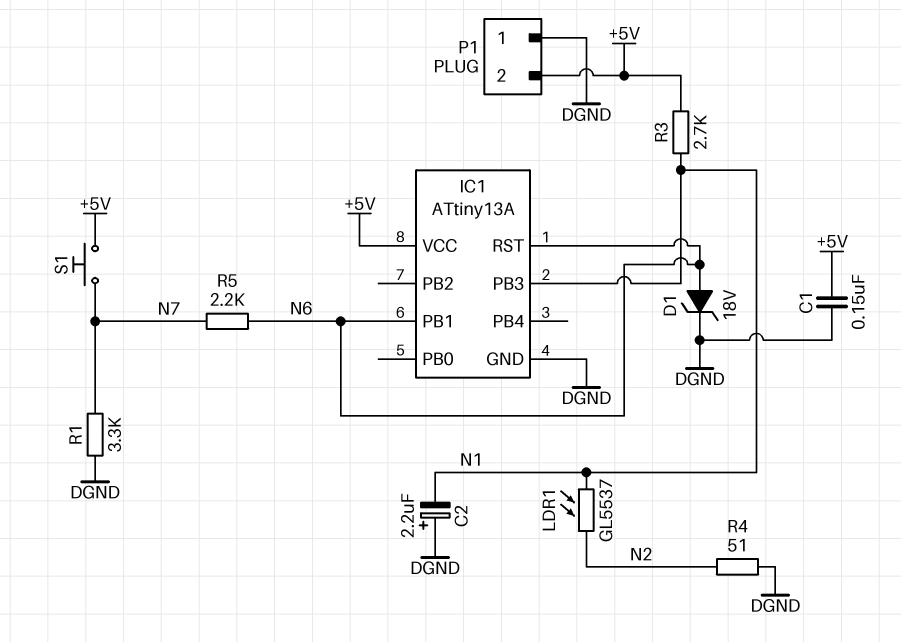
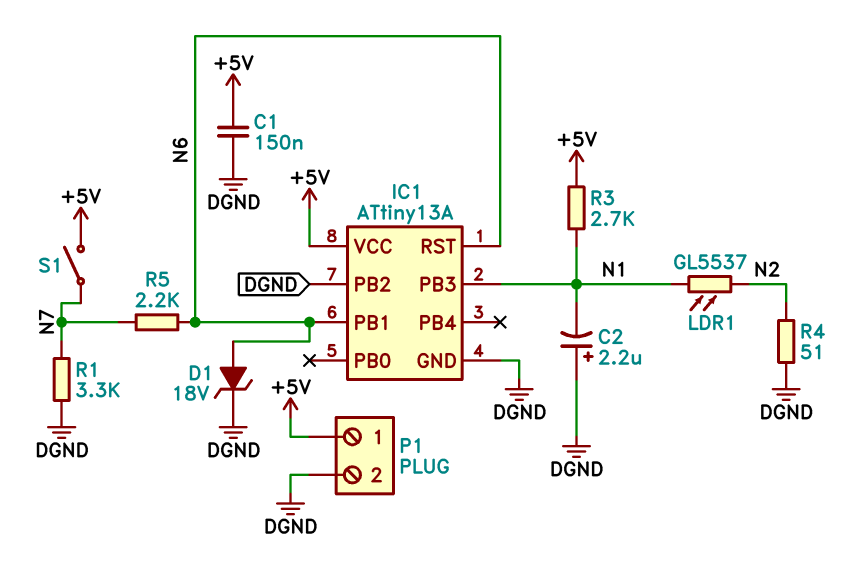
IC1 pin PB2: none -> DGND
P1 pin 1: DGND -> +5V
P1 pin 2: +5V -> DGND
S1: button (+5V, N7) -> switch (+5V, N7)

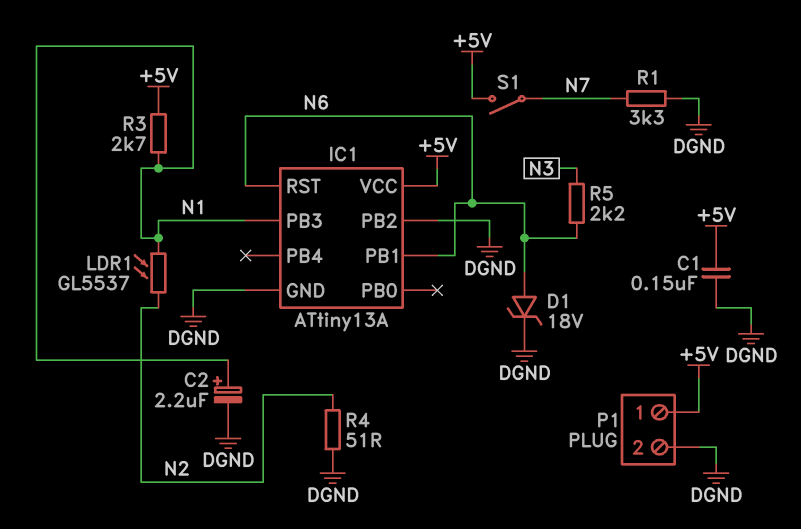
C2: 2.2uF (plus DGND, minus N1) -> 2.2uF (plus N1, minus DGND)
R5: 2.2k (N6, N7) -> 2.2k (N3, N6)

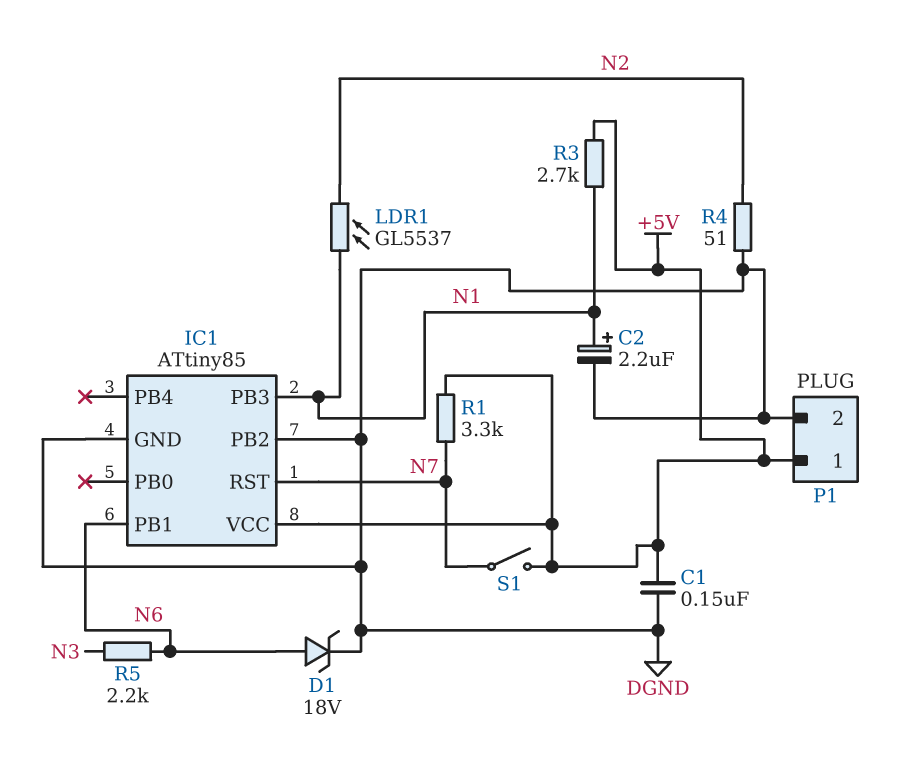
IC1: ATtiny13A -> ATtiny85
IC1 pin RST: N6 -> N7
R1: 3.3k (DGND, N7) -> 3.3k (+5V, N7)

